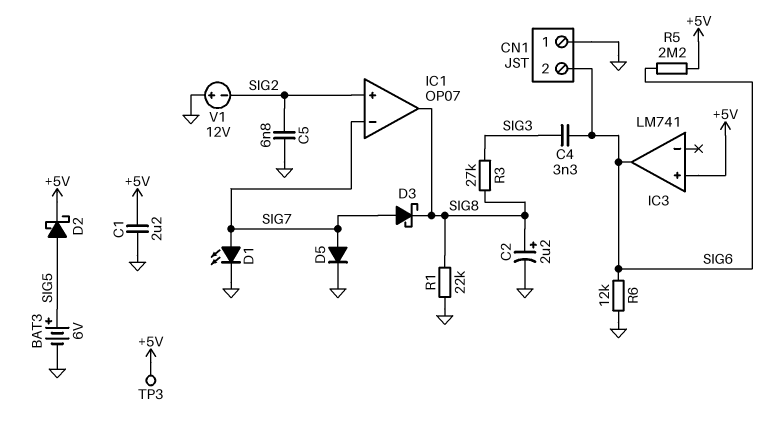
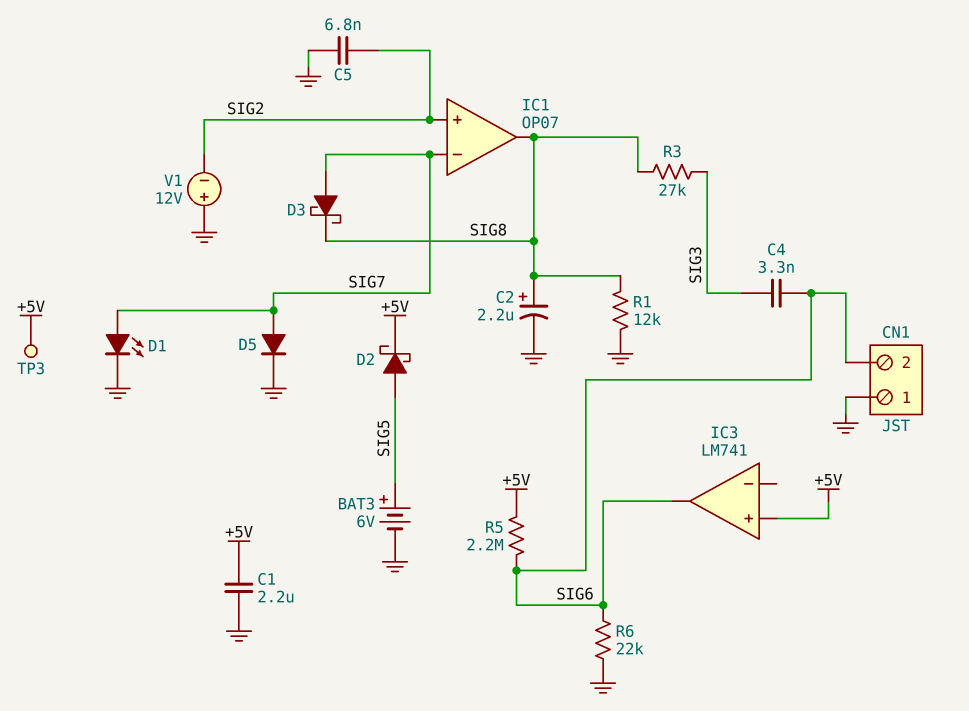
R1: 22k (GND, SIG8) -> 12k (GND, SIG8)
R6: 12k (GND, SIG6) -> 22k (GND, SIG6)

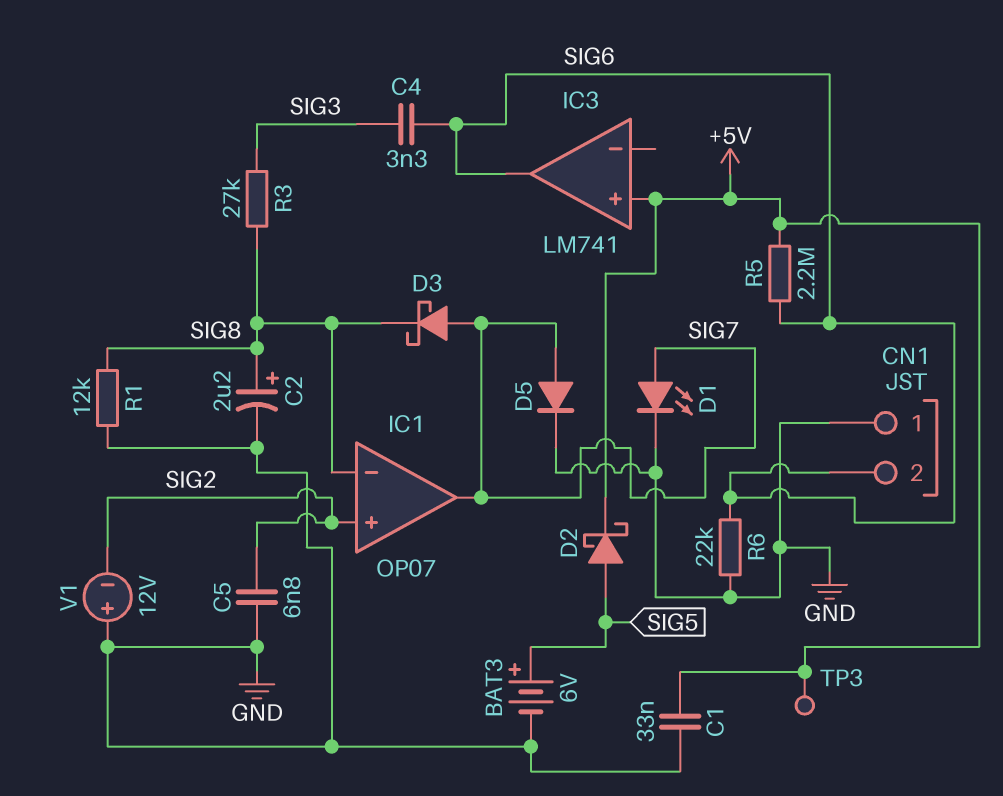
C1: 2.2uF (+5V, GND) -> 33nF (+5V, GND)
IC1 pin in-: SIG7 -> SIG8
IC1 pin out: SIG8 -> SIG7

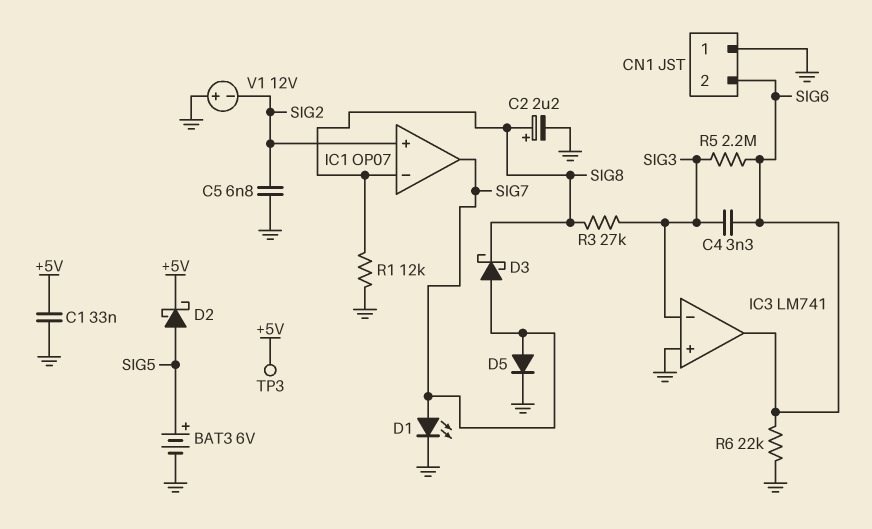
IC3 pin in+: +5V -> GND
IC3 pin in-: none -> SIG3
R5: 2.2M (+5V, SIG6) -> 2.2M (SIG3, SIG6)

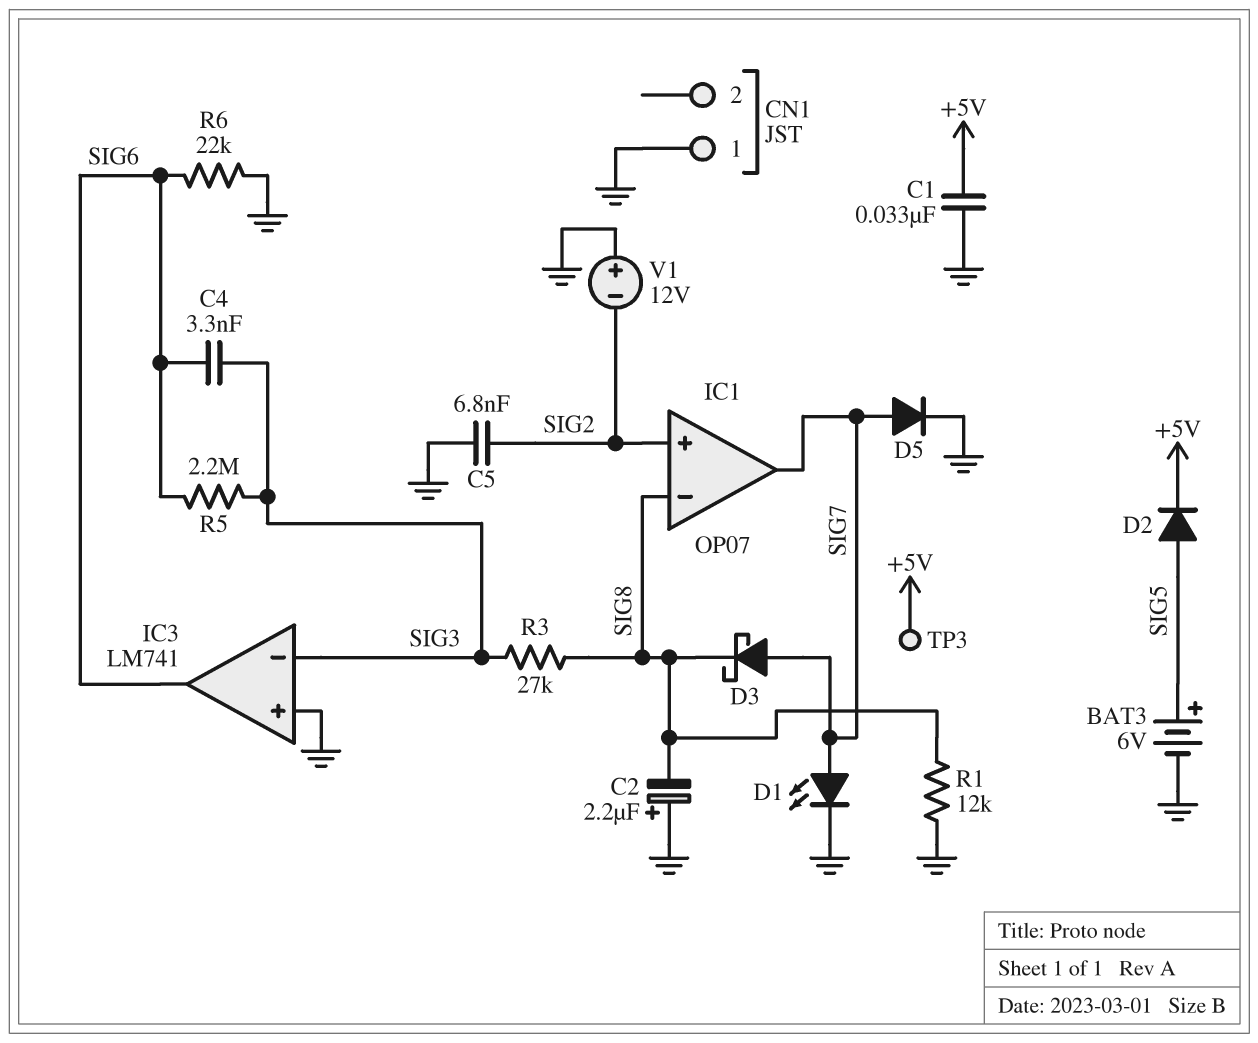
C2: 2.2uF (plus SIG8, minus GND) -> 2.2uF (plus GND, minus SIG8)
CN1 pin 2: SIG6 -> none
D2: schottky (A SIG5, K +5V) -> diode (A SIG5, K +5V)

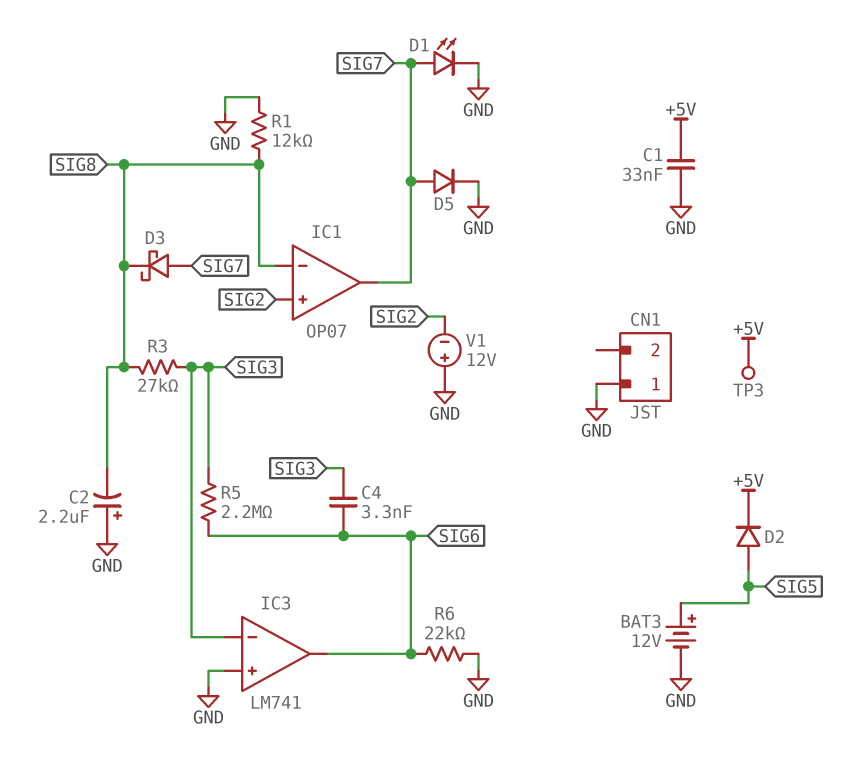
BAT3: 6V (plus SIG5, minus GND) -> 12V (plus SIG5, minus GND)
C5: 6.8nF (GND, SIG2) -> none

